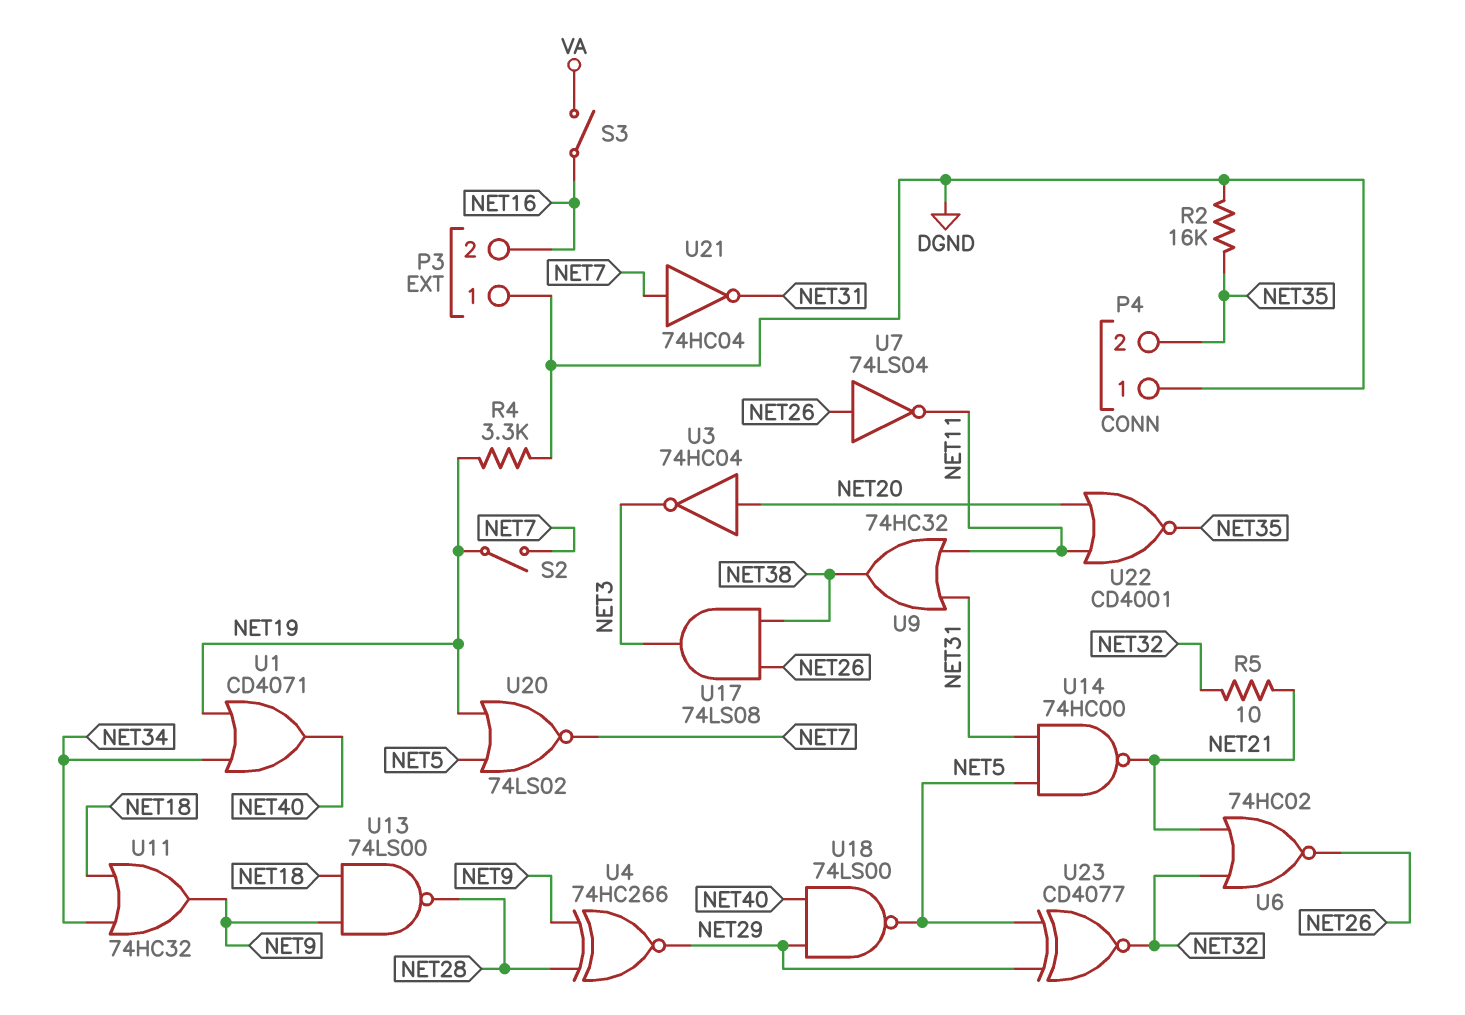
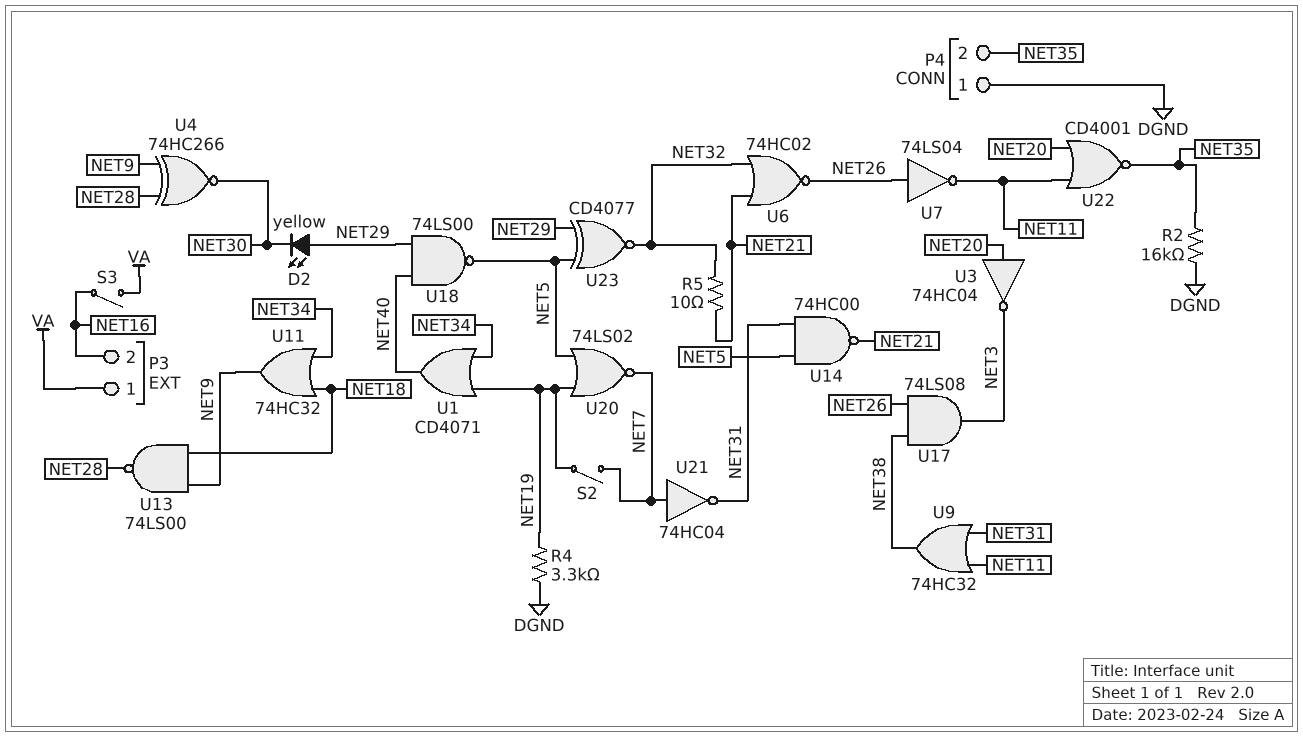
D2: none -> LED yellow (A NET29, K NET30)
P3 pin 1: DGND -> VA
U4: XNOR 74HC266 (in NET9, in NET28, out NET29) -> XNOR 74HC266 (in NET9, in NET28, out NET30)

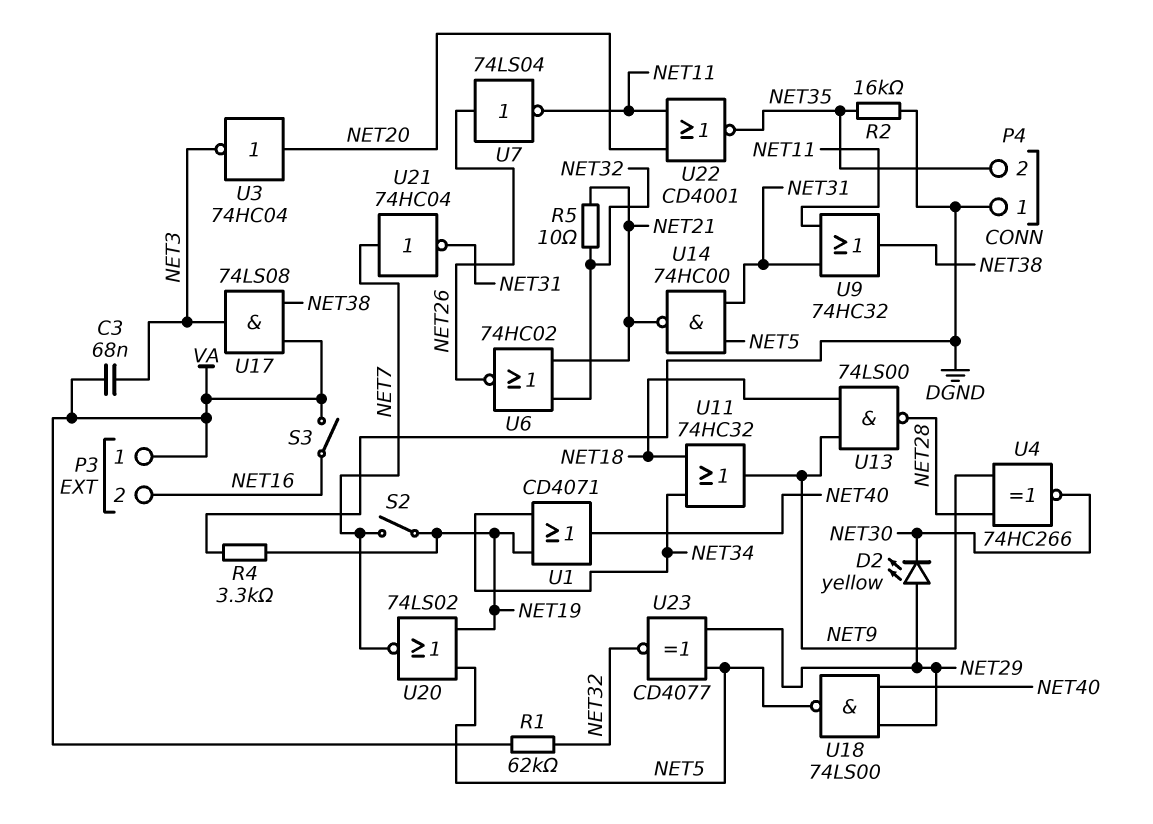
C3: none -> 68nF (NET3, VA)
R1: none -> 62k (NET32, VA)
U17: AND 74LS08 (in NET26, in NET38, out NET3) -> AND 74LS08 (in NET38, in VA, out NET3)

